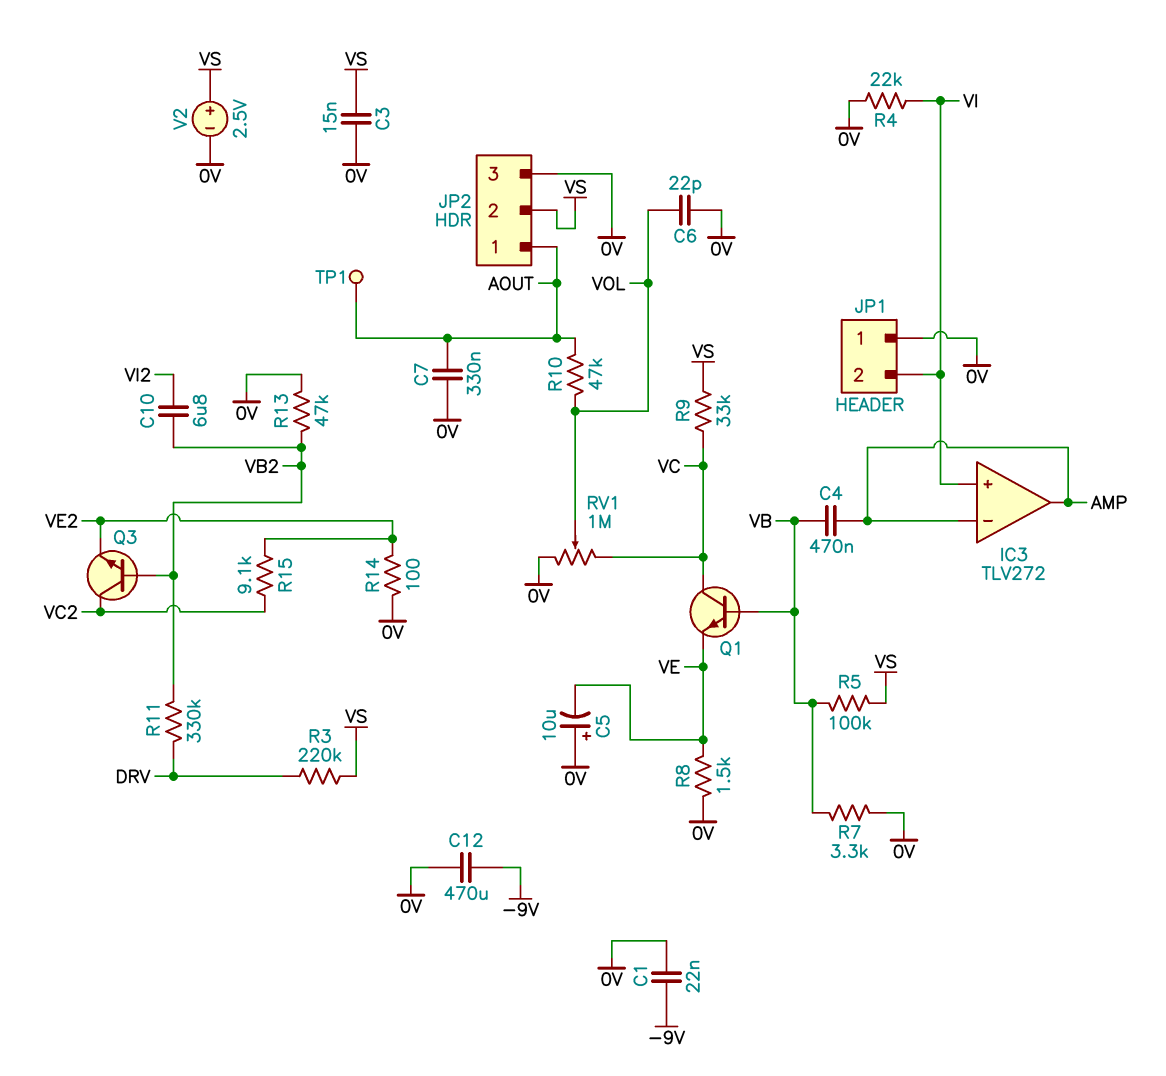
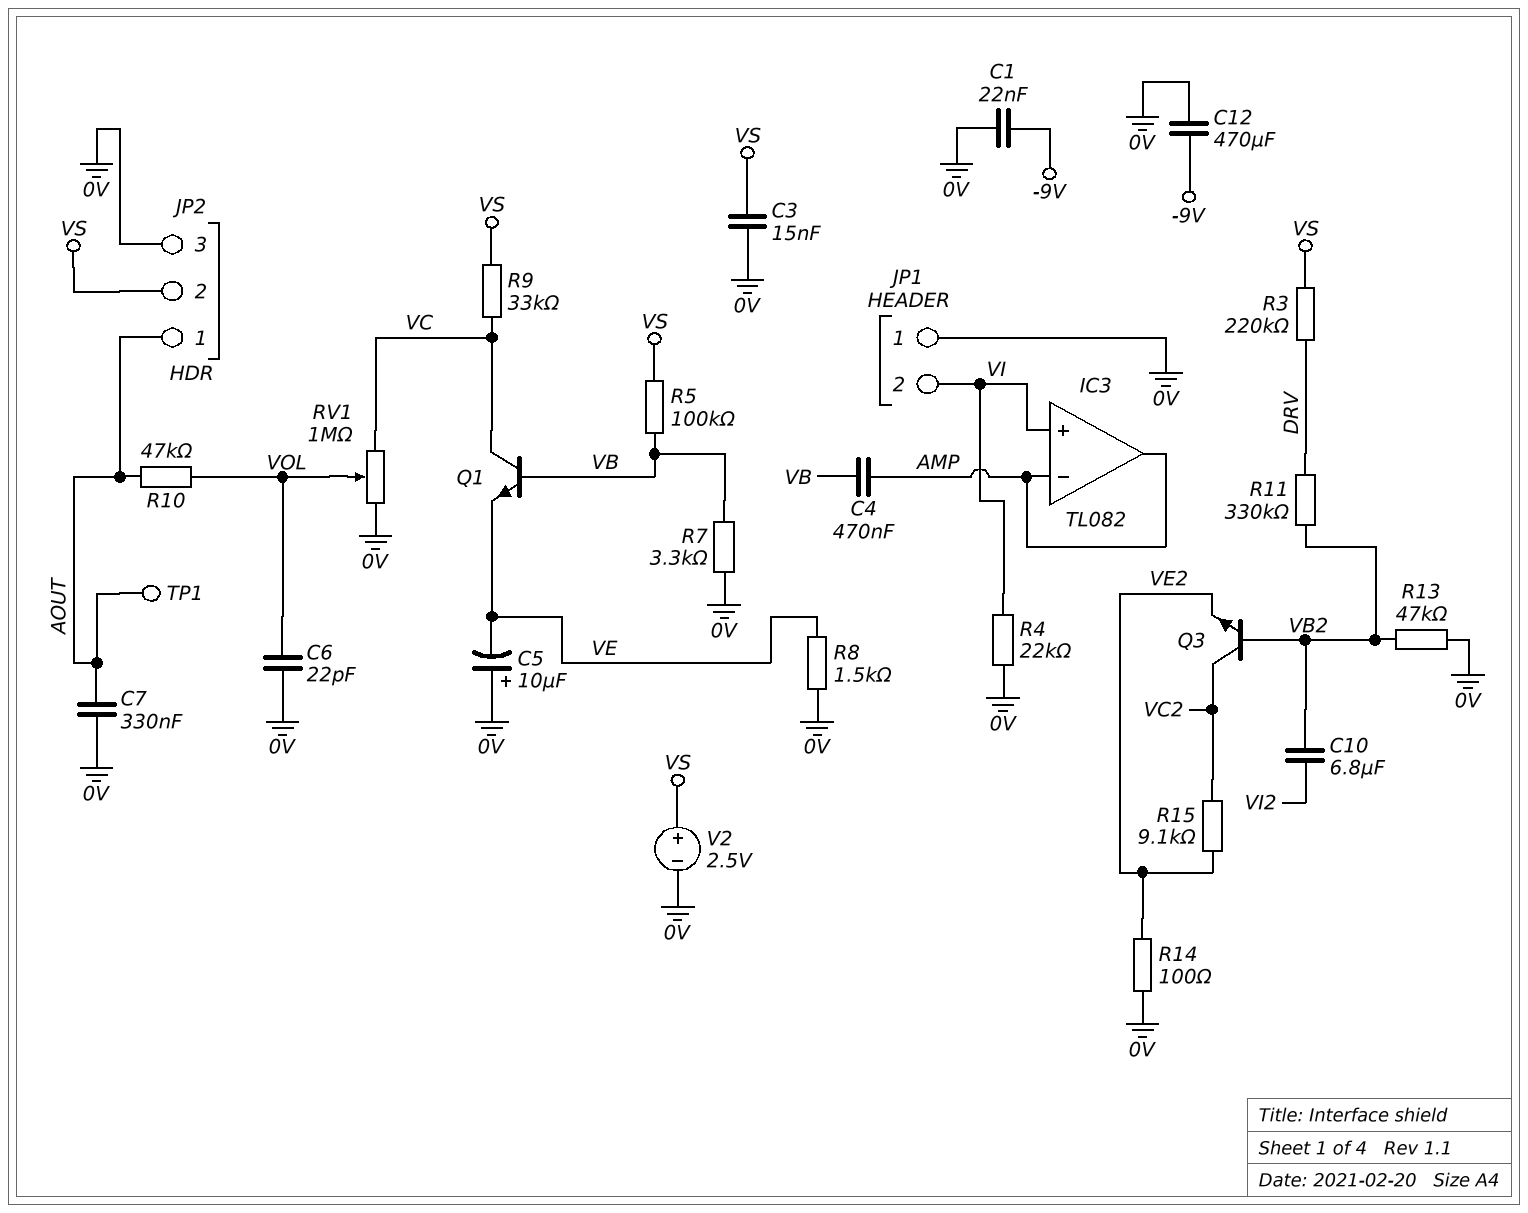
IC3: TLV272 -> TL082

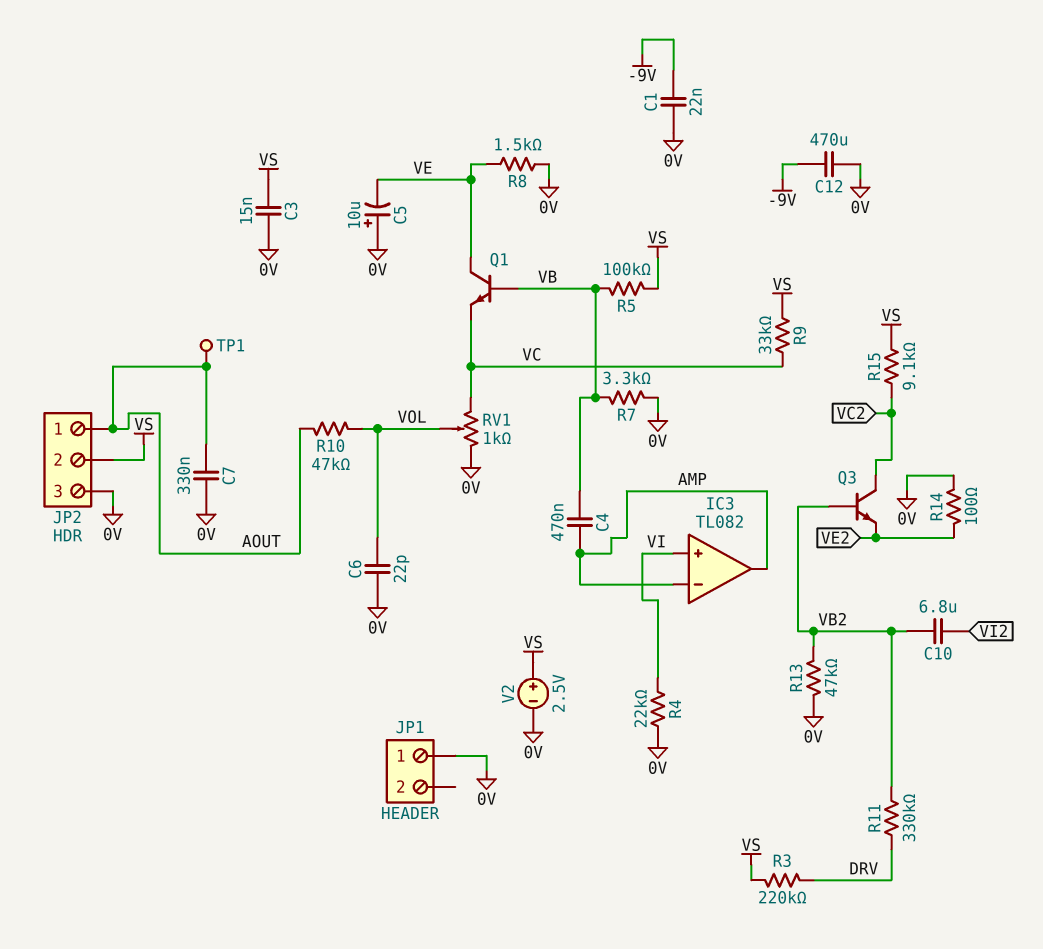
JP1 pin 2: VI -> none
Q1: NPN (B VB, C VC, E VE) -> NPN (B VB, C VE, E VC)
R15: 9.1k (VC2, VE2) -> 9.1k (VC2, VS)
RV1: 1M (0V, VC, wiper VOL) -> 1k (0V, VC, wiper VOL)

